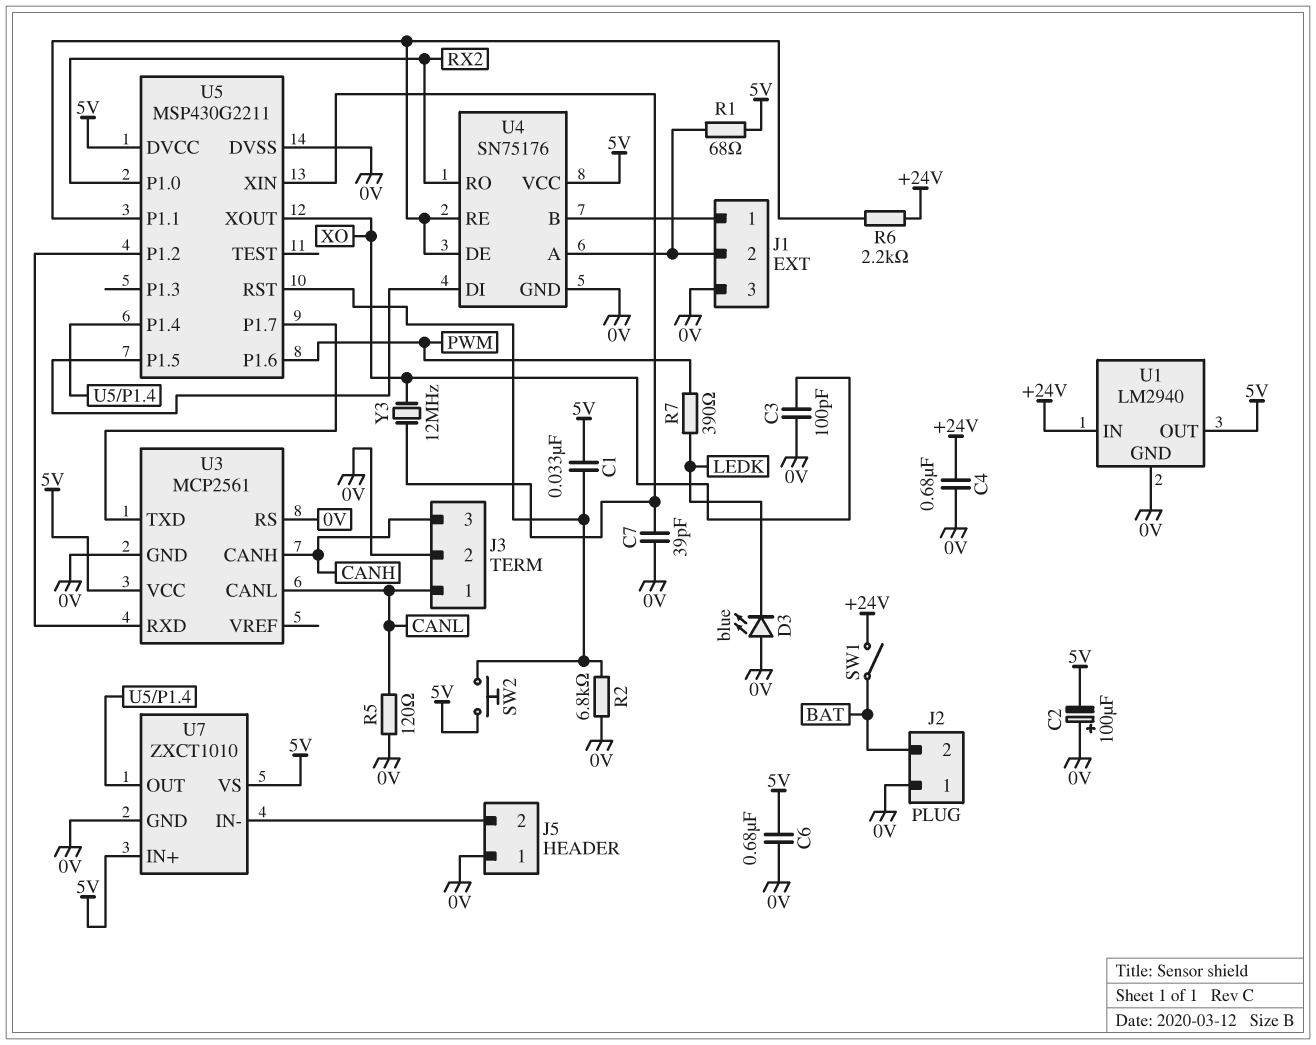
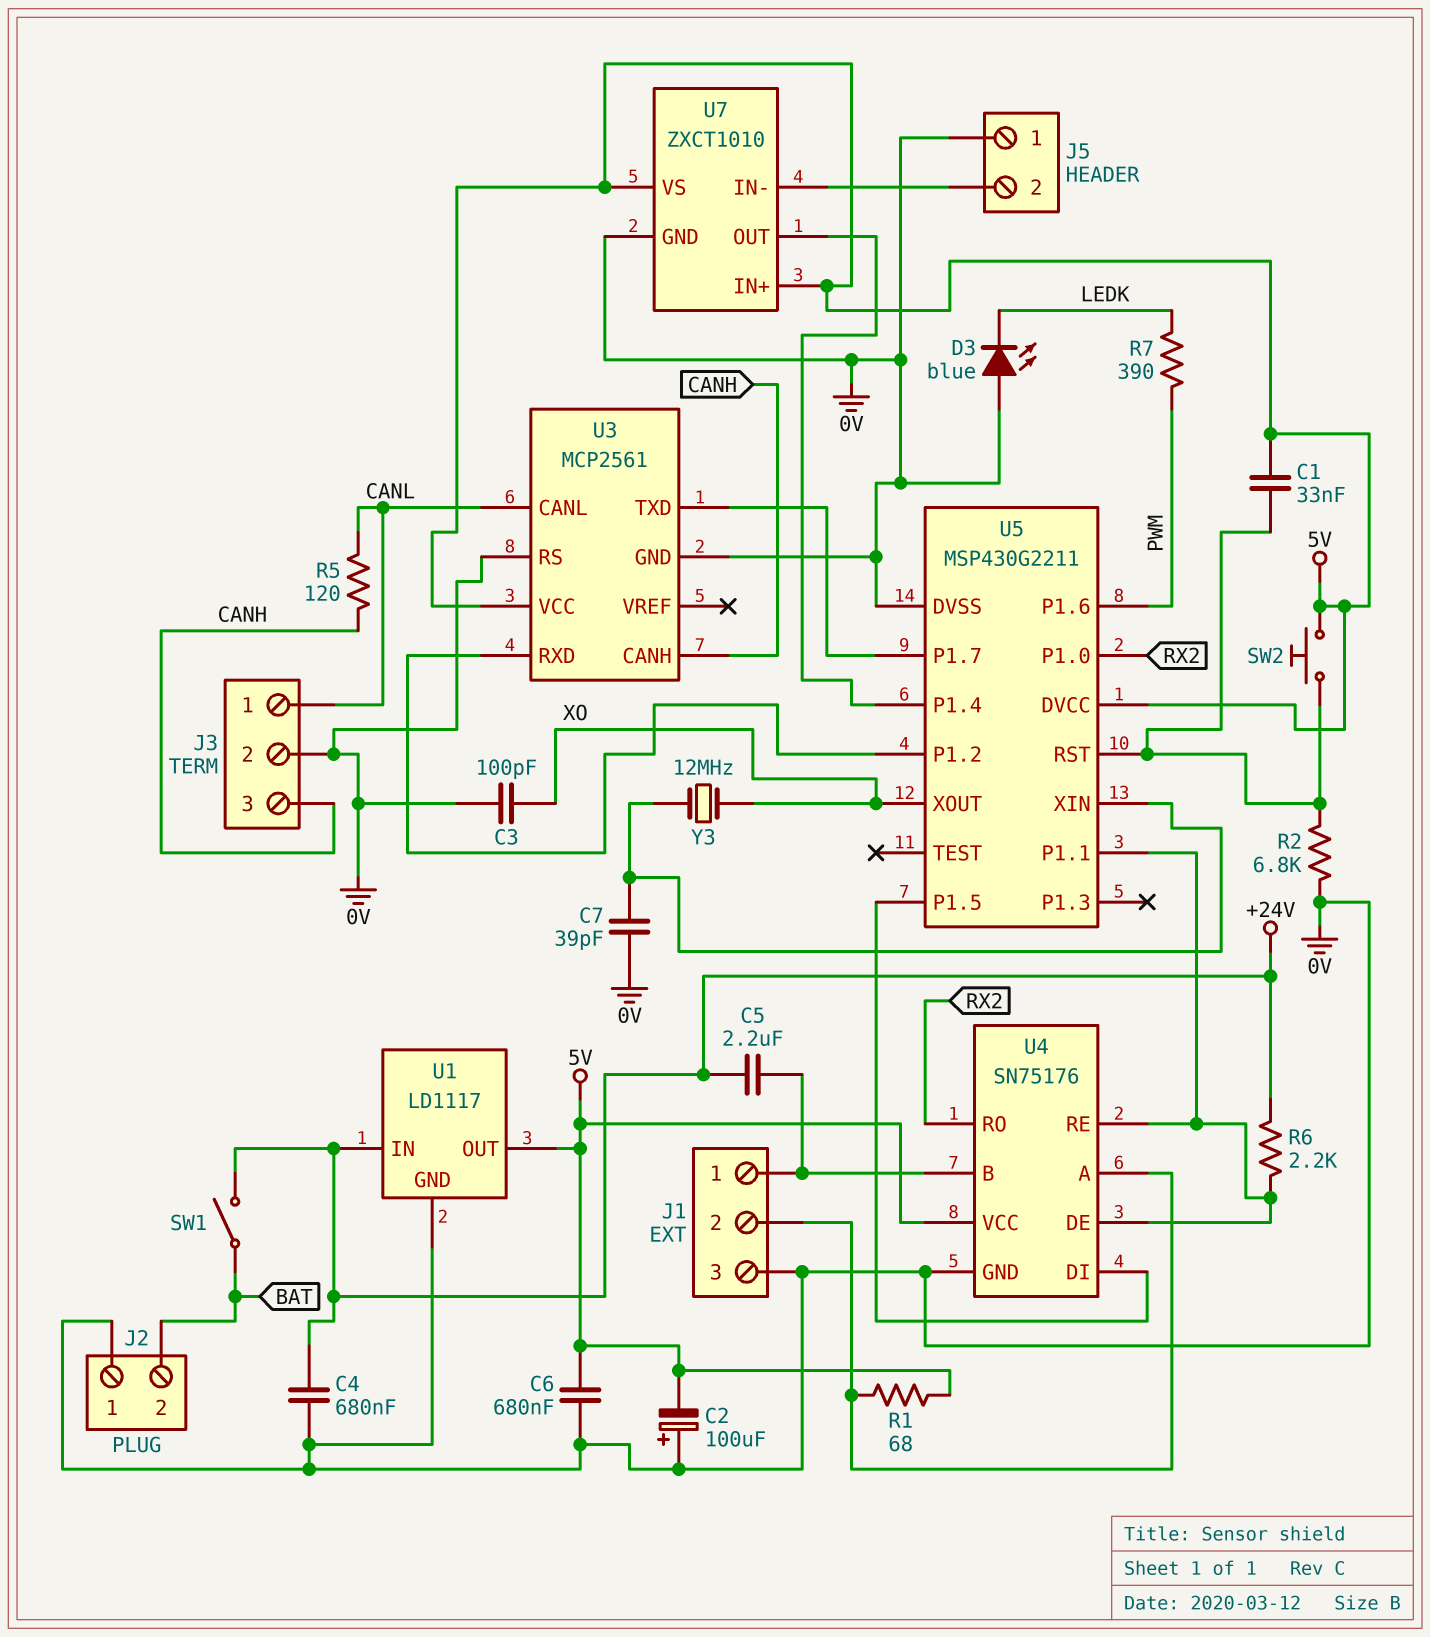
C5: none -> 2.2uF (+24V, J1/1)
R5: 120 (0V, CANL) -> 120 (CANH, CANL)
U1: LM2940 -> LD1117

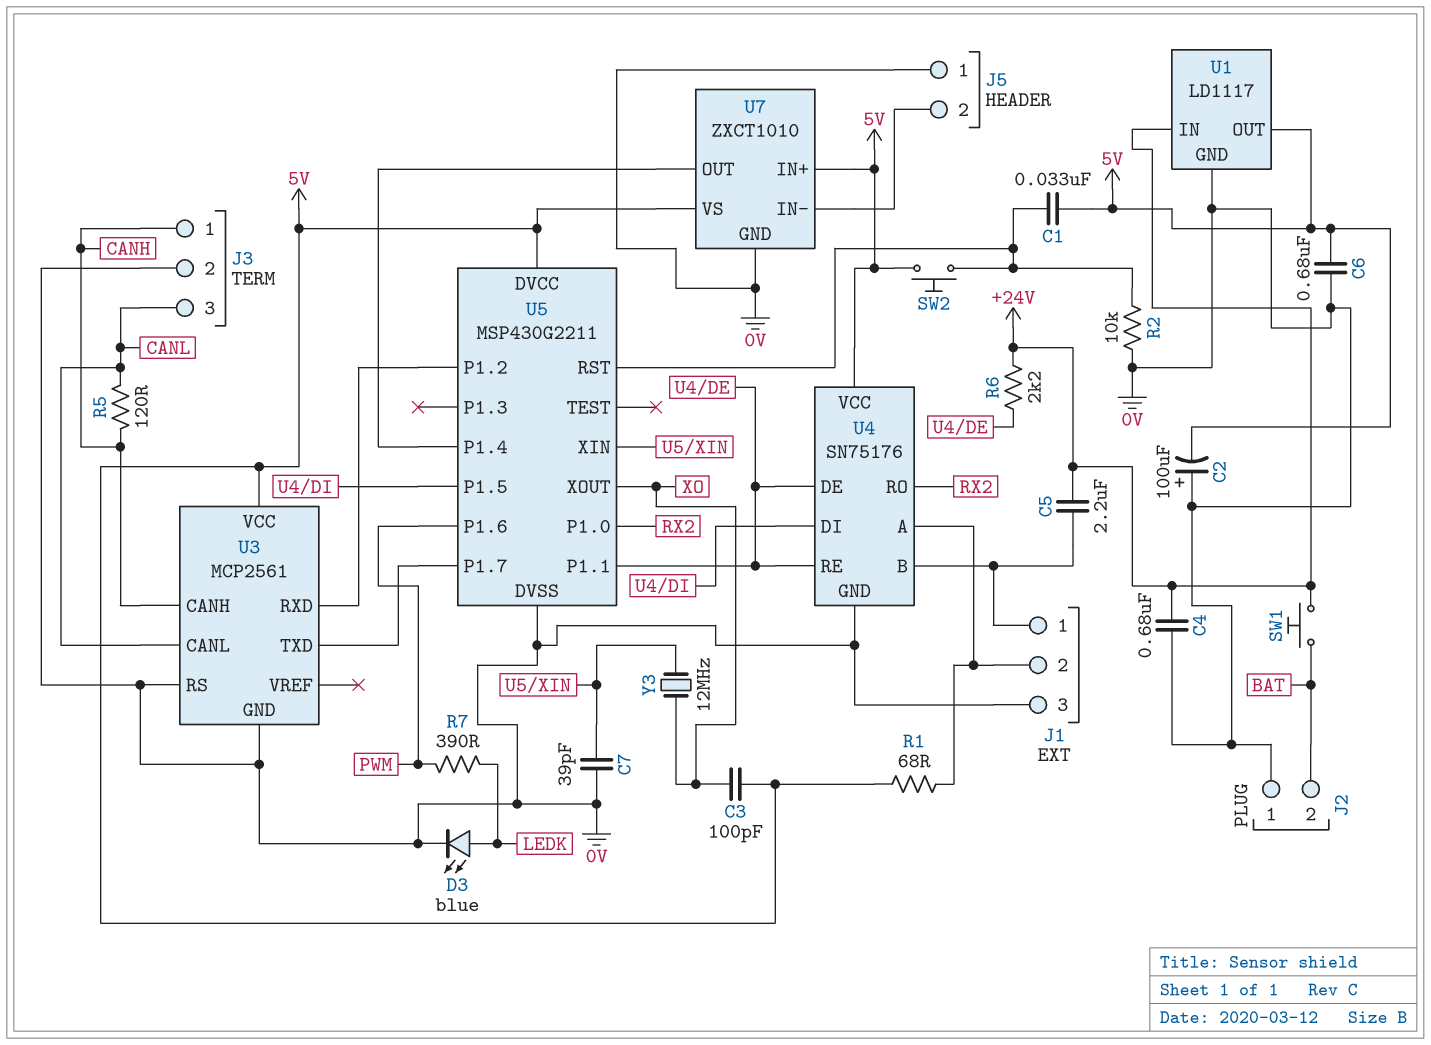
C3: 100pF (0V, XO) -> 100pF (5V, XO)
D3: LED blue (A 0V, K LEDK) -> LED blue (A LEDK, K 0V)
J3 pin 1: CANL -> CANH
J3 pin 3: CANH -> CANL
R2: 6.8k (0V, U5/RST) -> 10k (0V, U5/RST)
SW1: switch (+24V, BAT) -> button (+24V, BAT)

